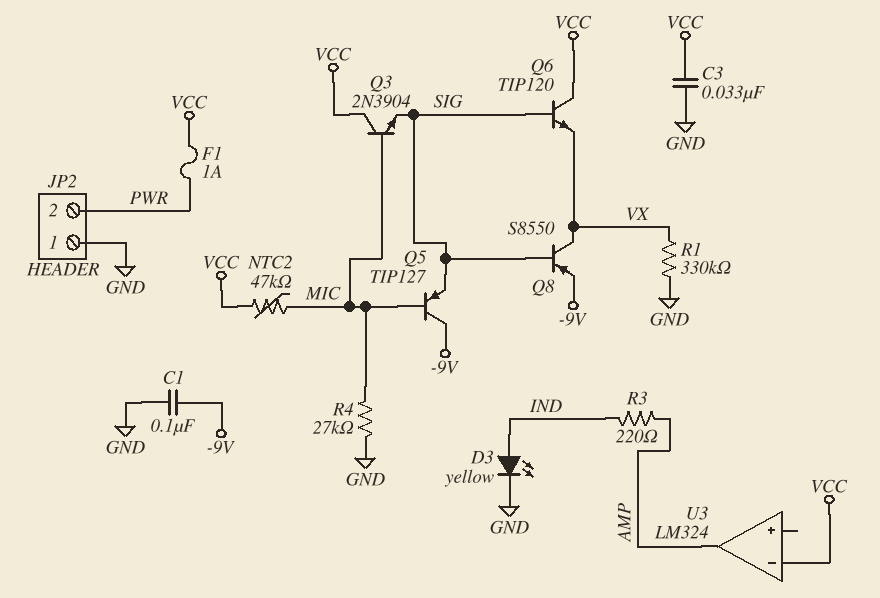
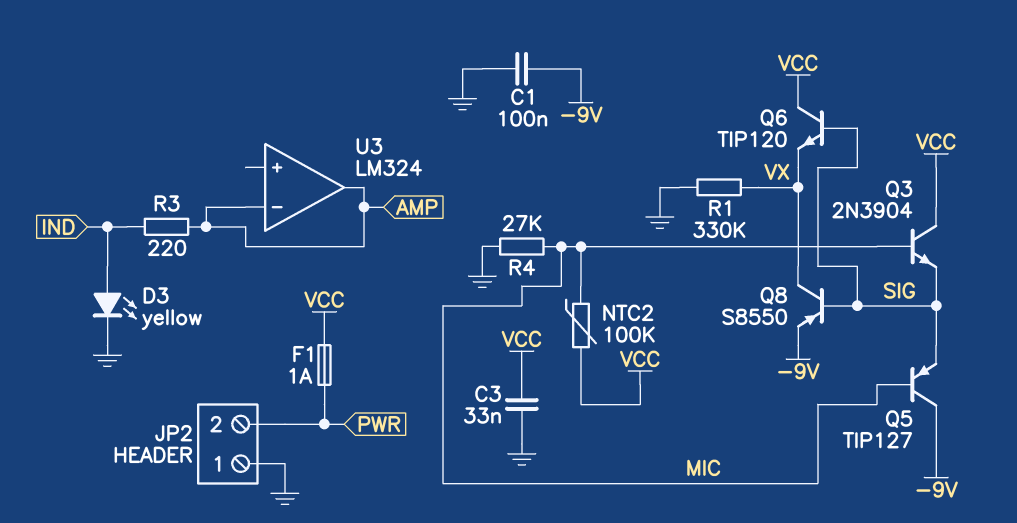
NTC2: 47k (MIC, VCC) -> 100k (MIC, VCC)
U3 pin in-: VCC -> AMP

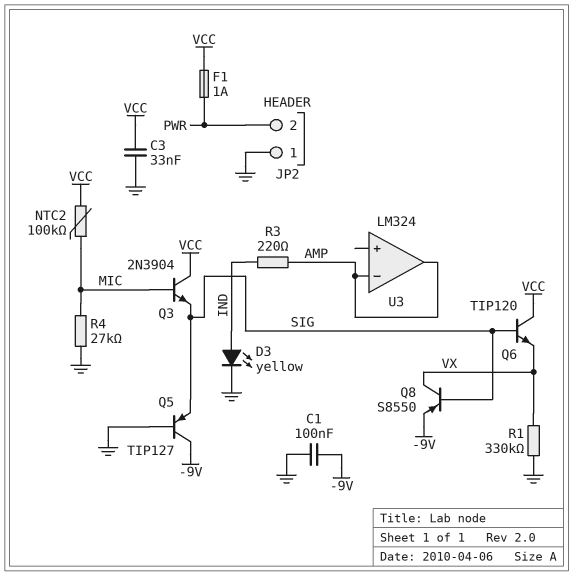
Q5: PNP TIP127 (B MIC, C -9V, E SIG) -> PNP TIP127 (B GND, C -9V, E SIG)

